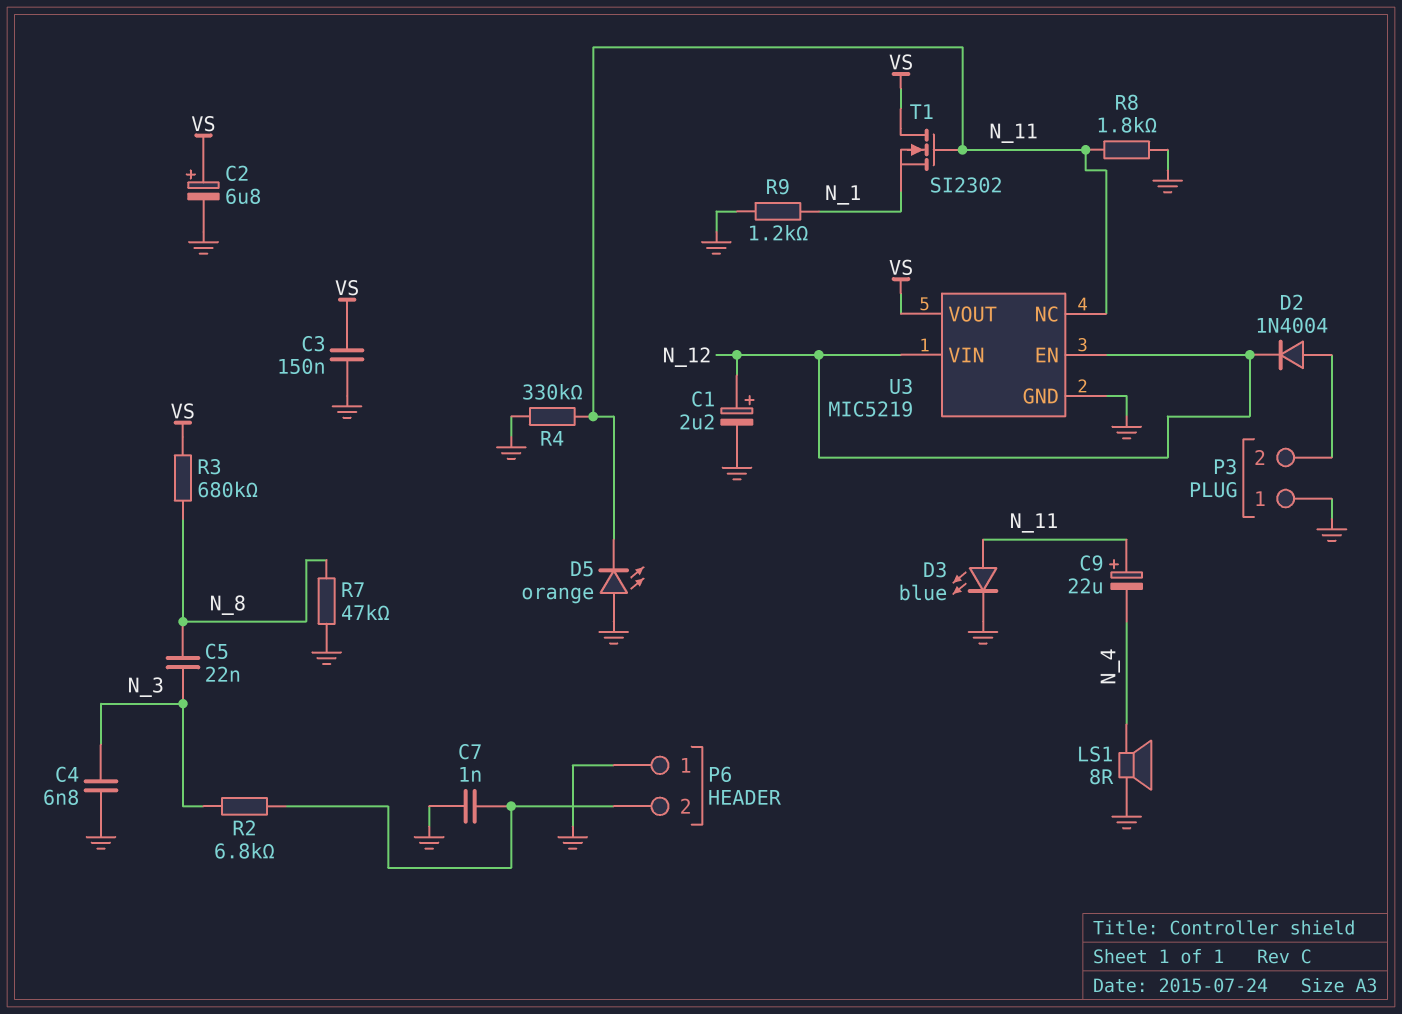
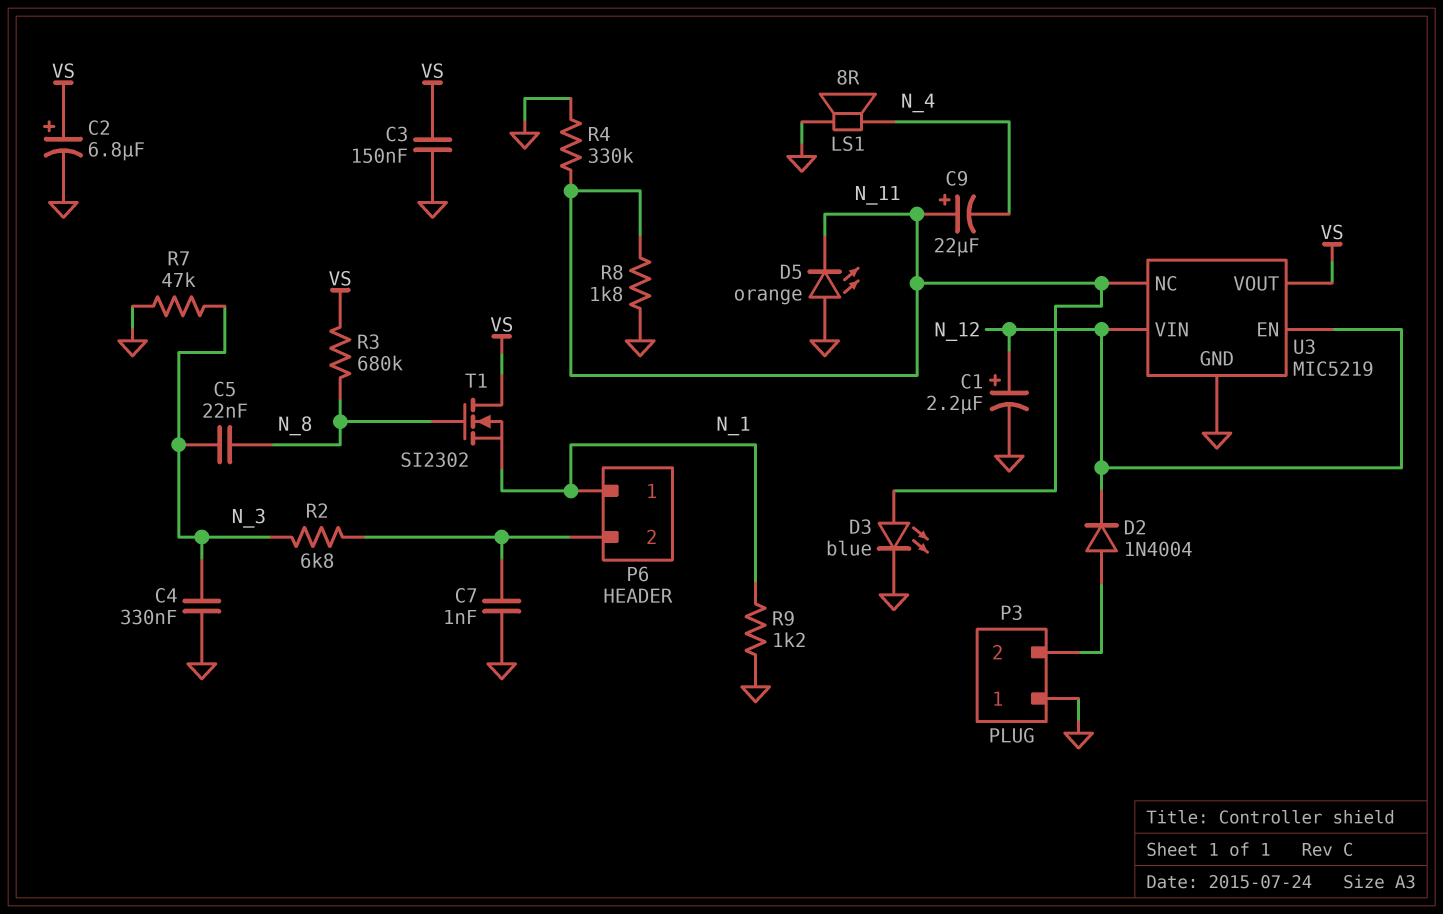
C4: 6.8nF (GND, N_3) -> 330nF (GND, N_3)
P6 pin 1: GND -> N_1
R7: 47k (GND, N_8) -> 47k (GND, N_3)
T1: NMOS SI2302 (G N_11, D VS, S N_1) -> NMOS SI2302 (G N_8, D VS, S N_1)

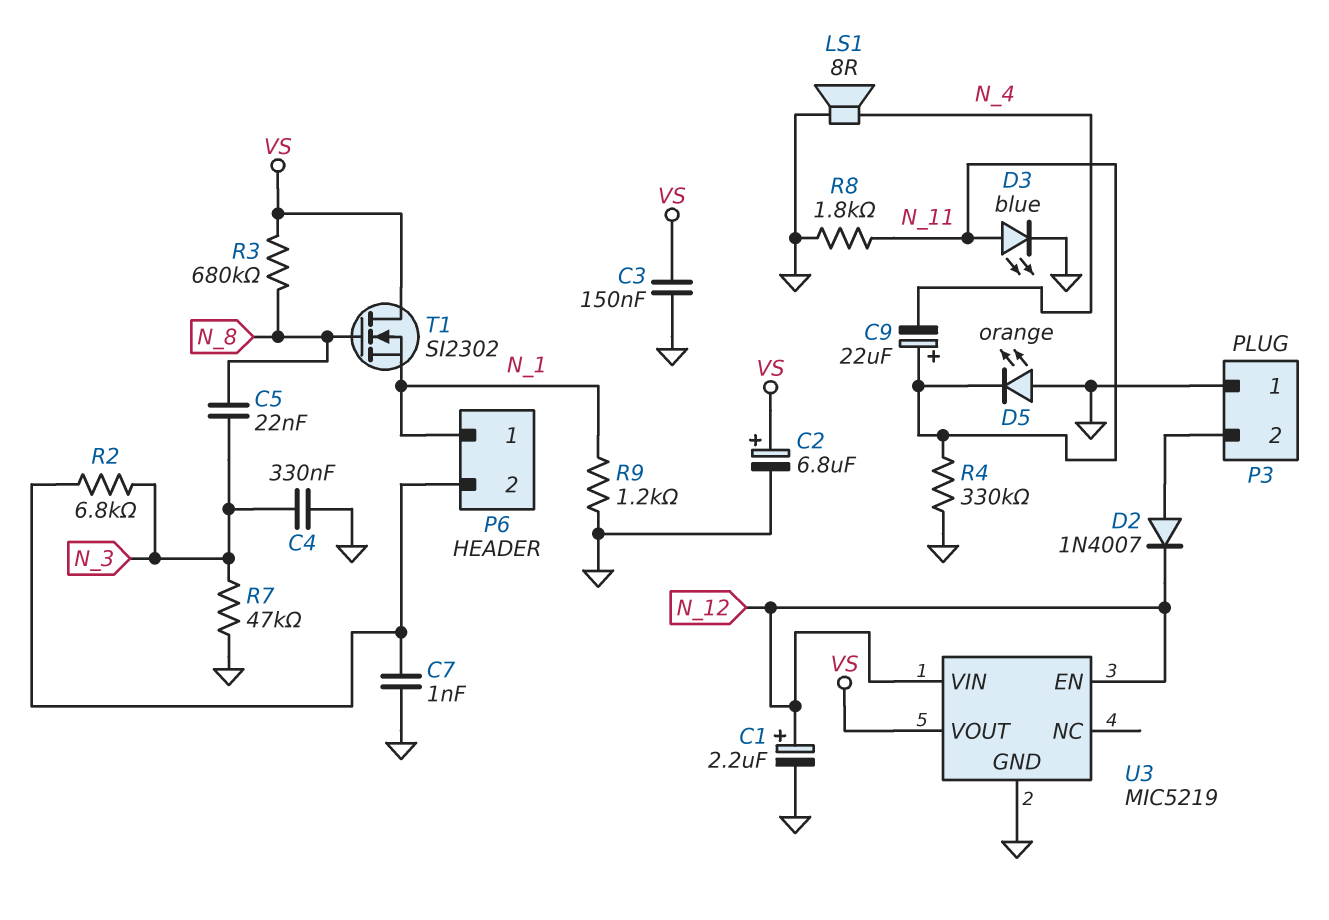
D2: diode 1N4004 (A P3/2, K N_12) -> diode 1N4007 (A P3/2, K N_12)
U3 pin NC: N_11 -> none

